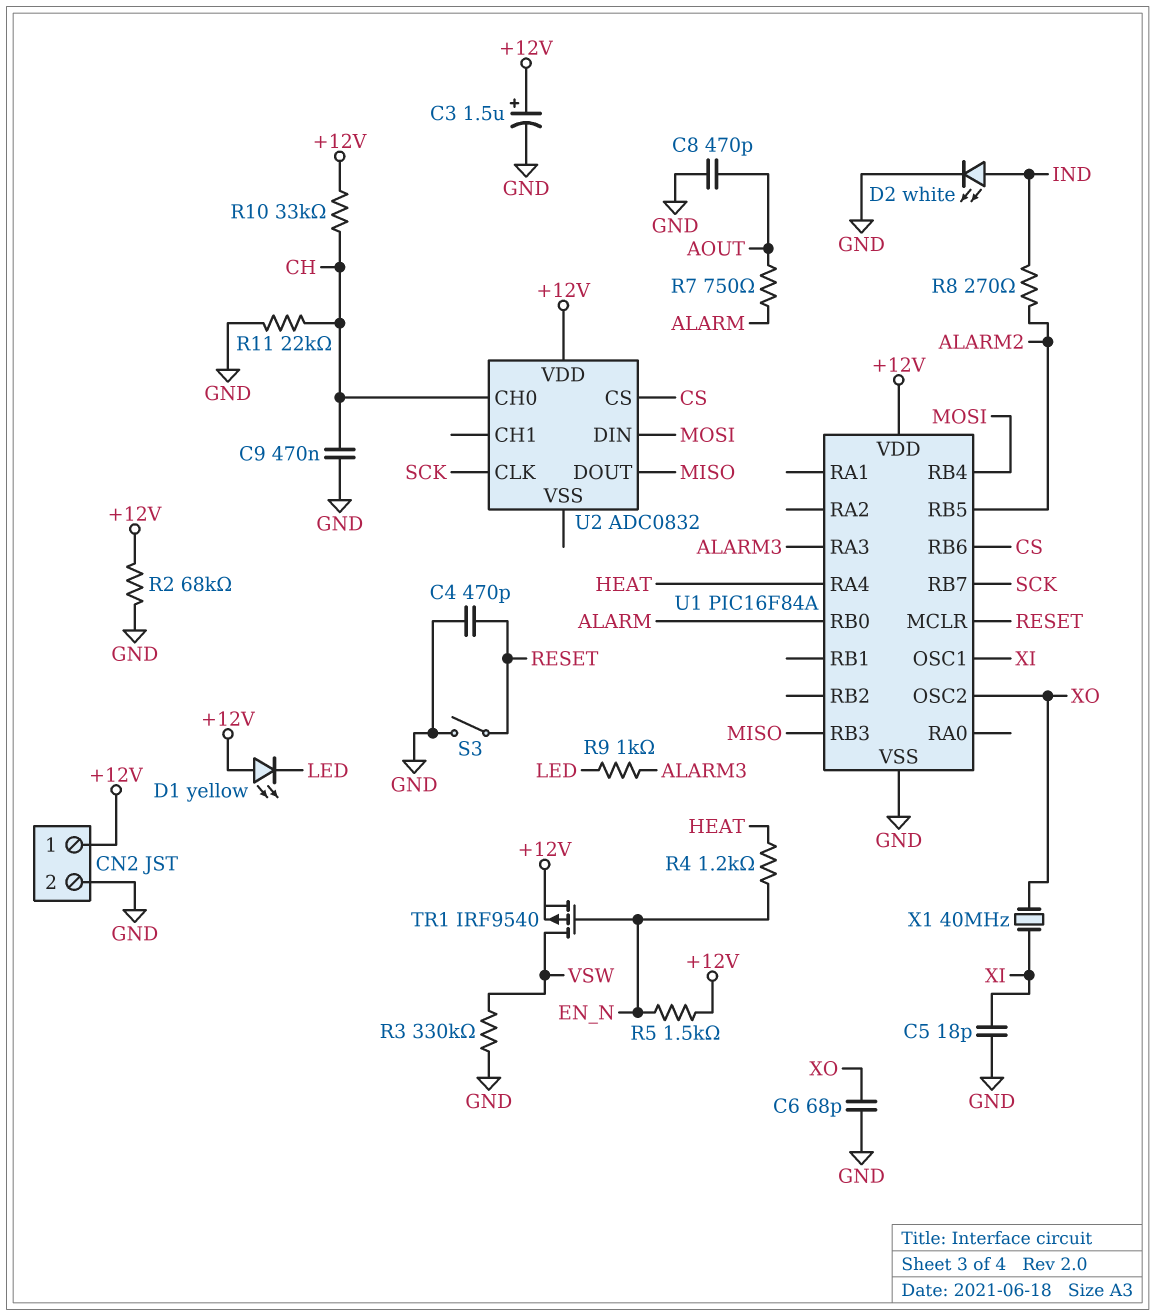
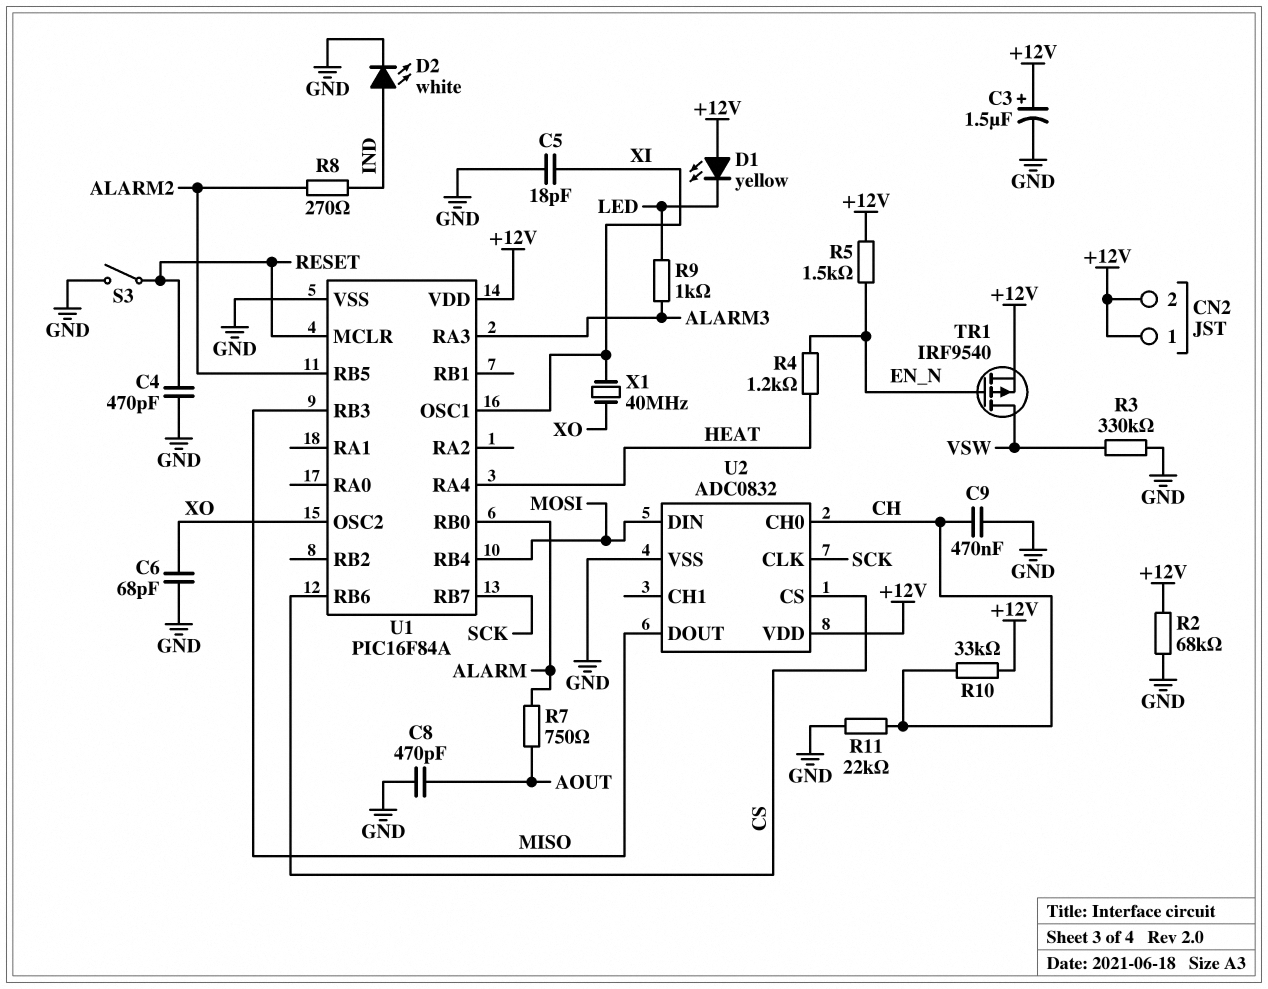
CN2 pin 2: GND -> +12V
U2 pin VSS: none -> GND

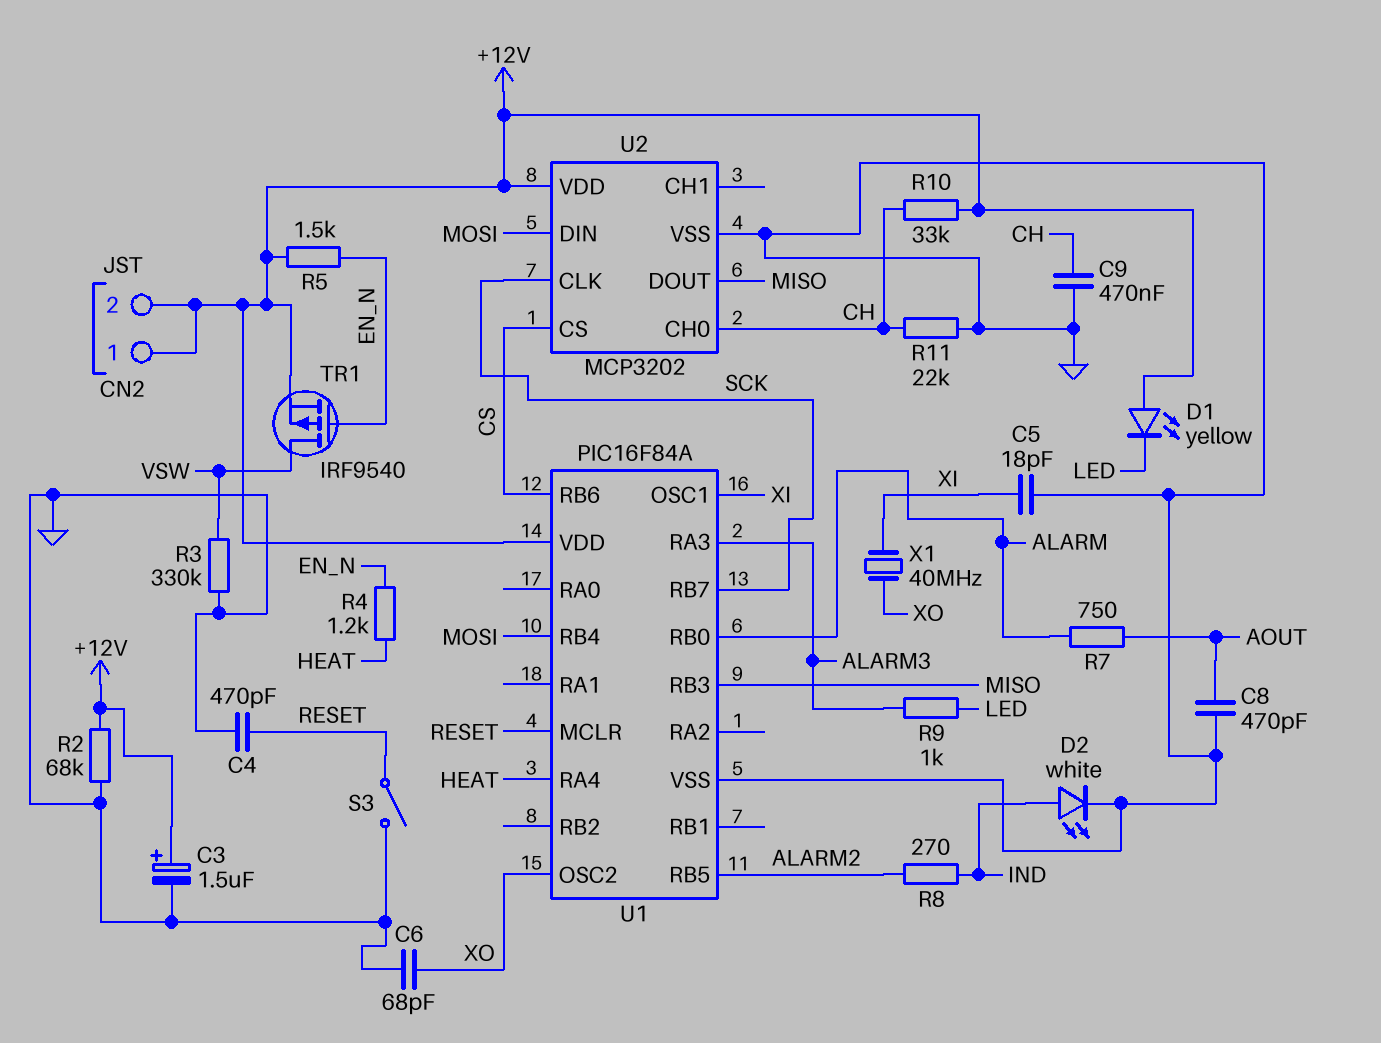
U2: ADC0832 -> MCP3202

